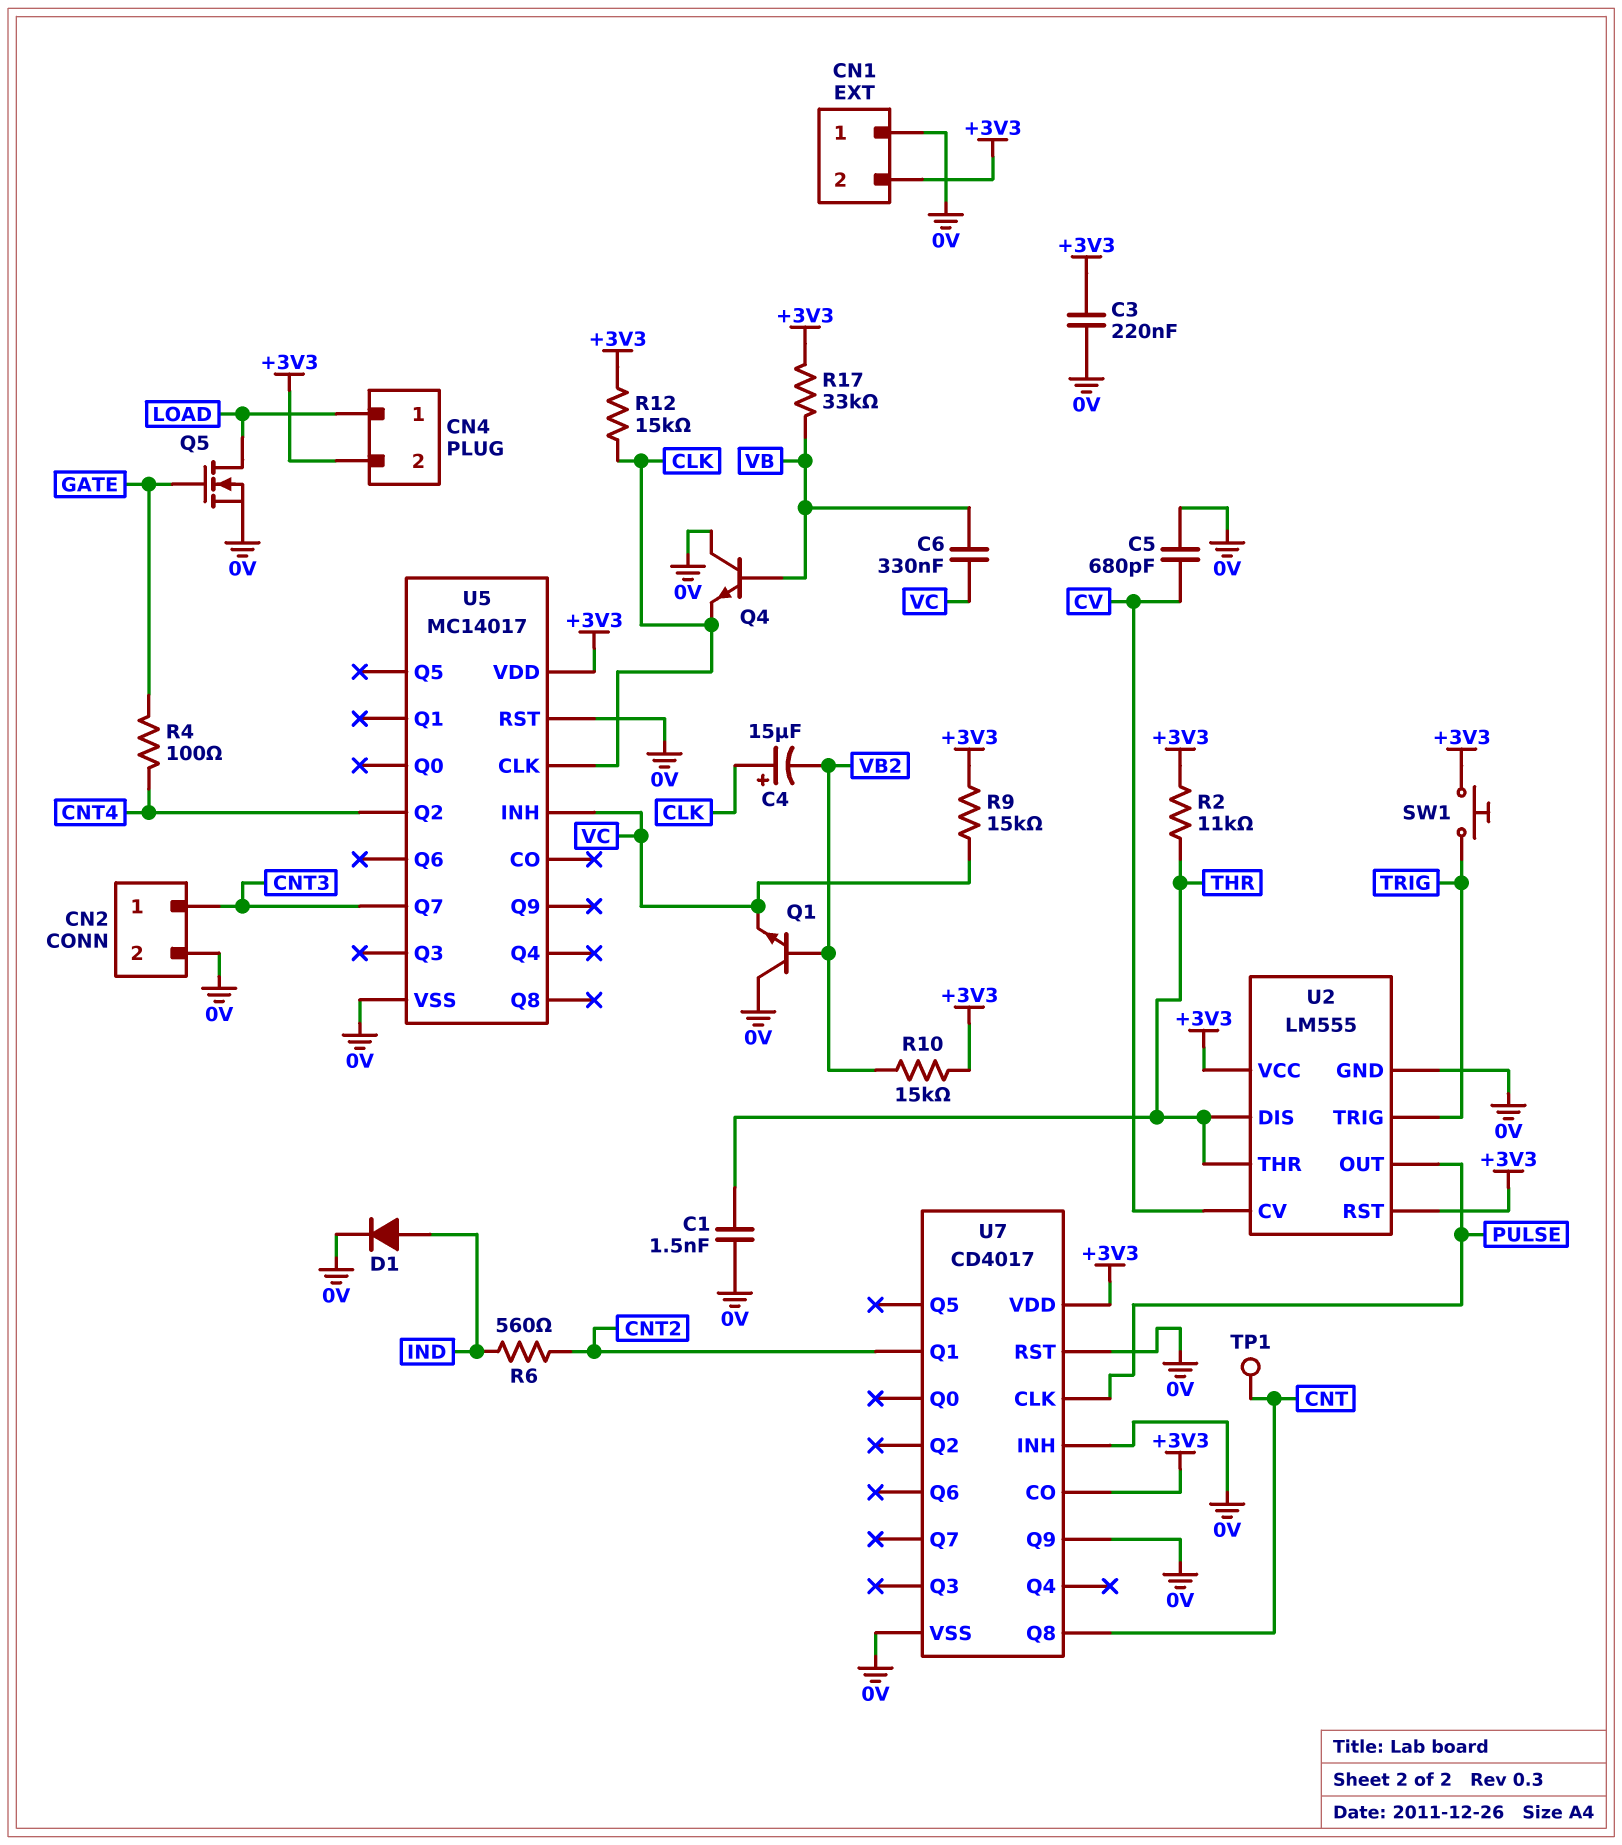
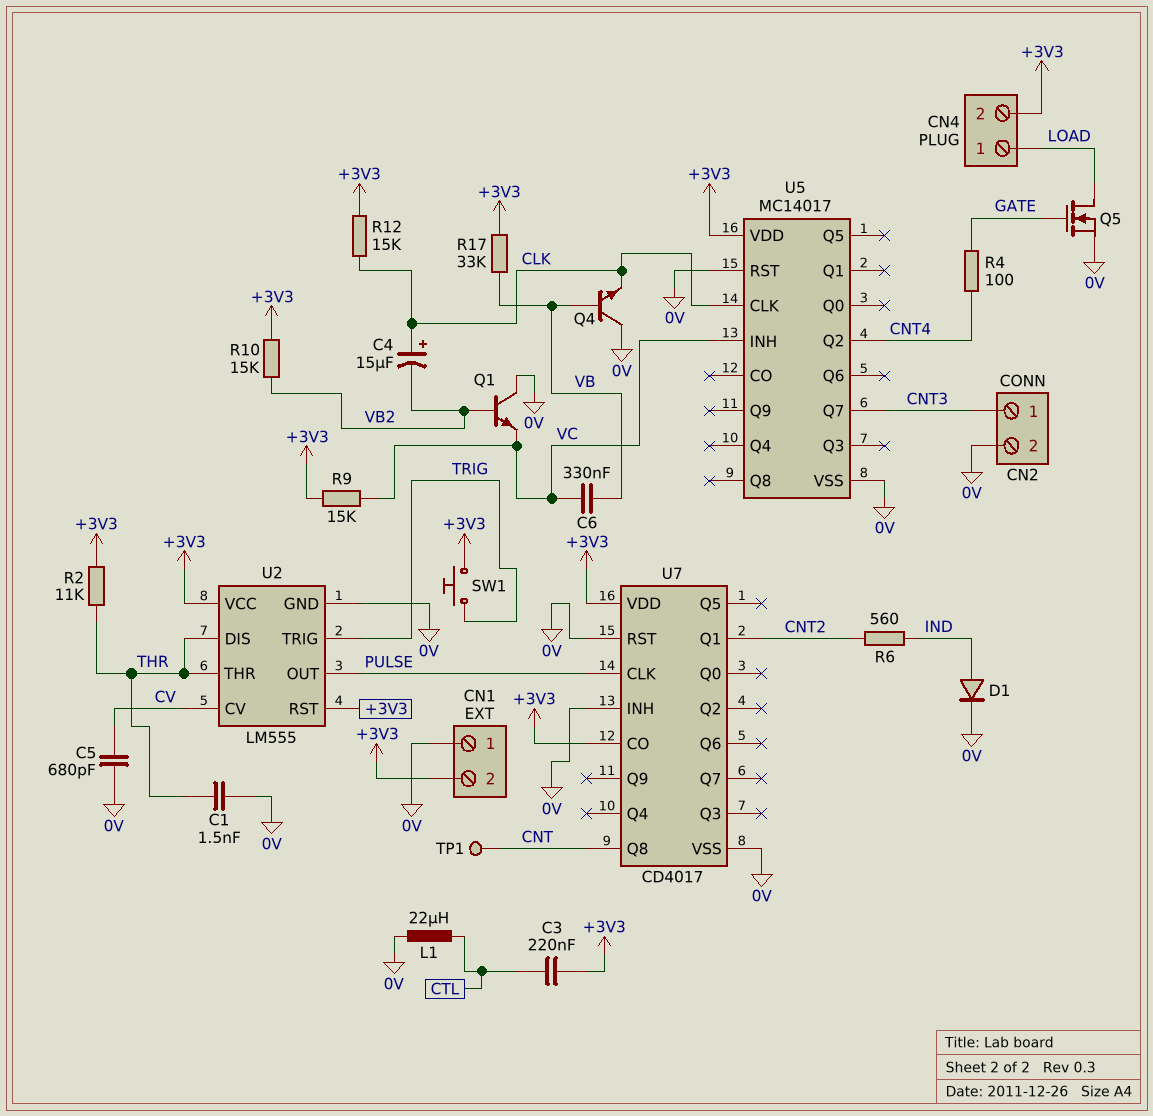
C3: 220nF (+3V3, 0V) -> 220nF (+3V3, CTL)
L1: none -> 22uH (0V, CTL)
U7 pin Q9: 0V -> none

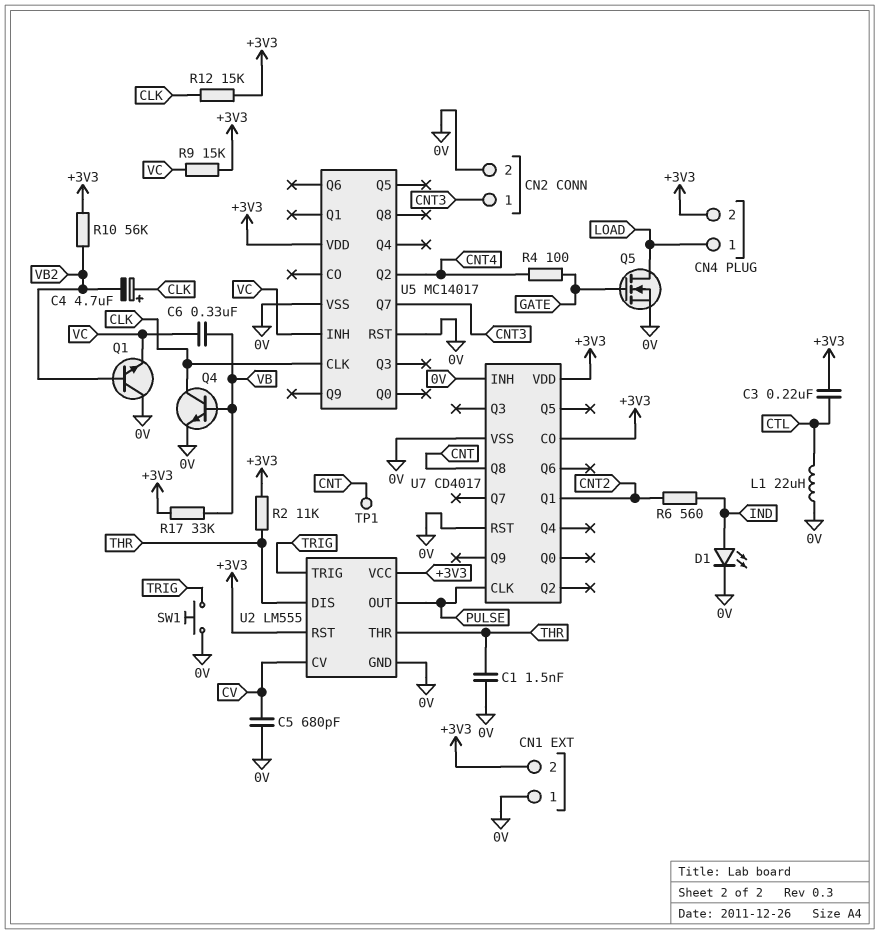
C4: 15uF (plus CLK, minus VB2) -> 4.7uF (plus CLK, minus VB2)
D1: diode (A IND, K 0V) -> LED (A IND, K 0V)
Q4: NPN (B VB, C 0V, E CLK) -> NPN (B VB, C CLK, E 0V)
R10: 15k (+3V3, VB2) -> 56k (+3V3, VB2)
SW1: button (+3V3, TRIG) -> button (0V, TRIG)

